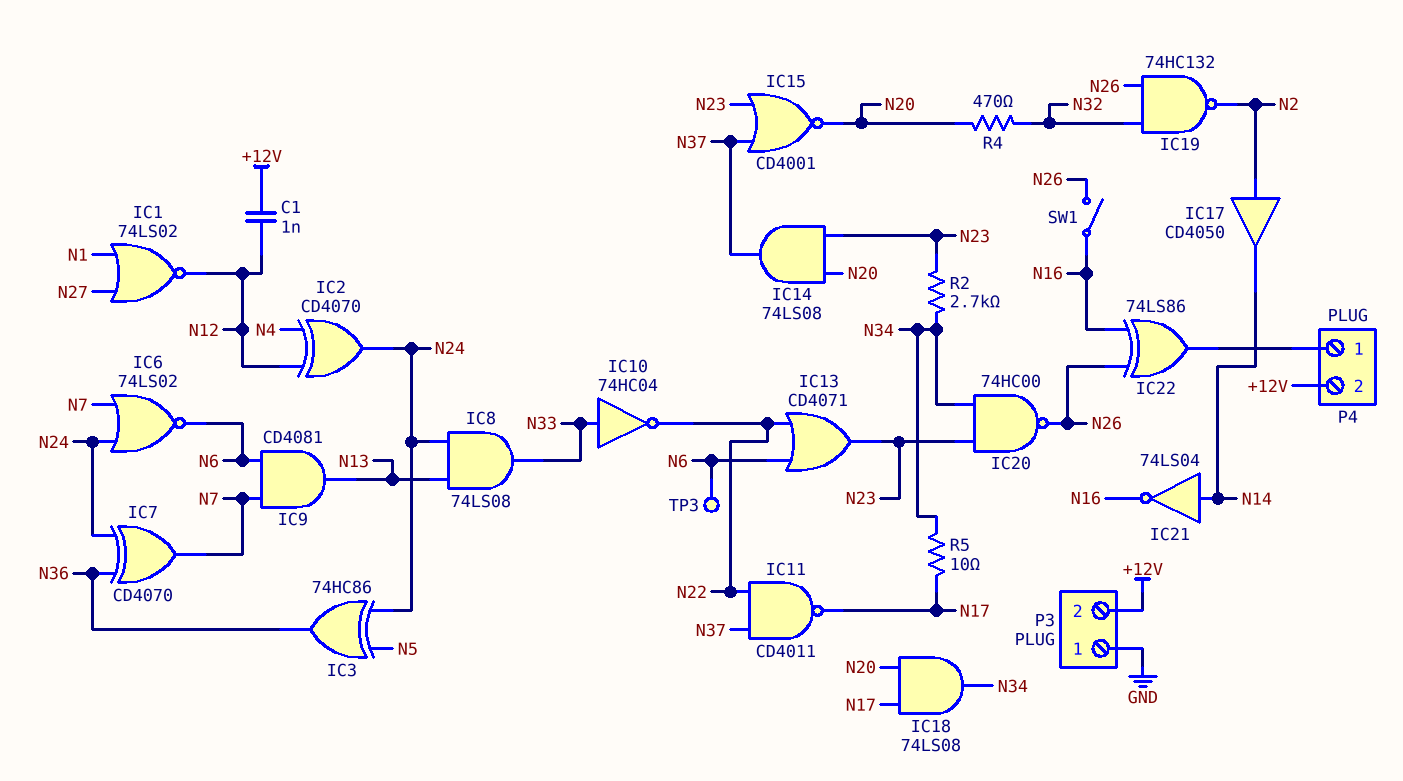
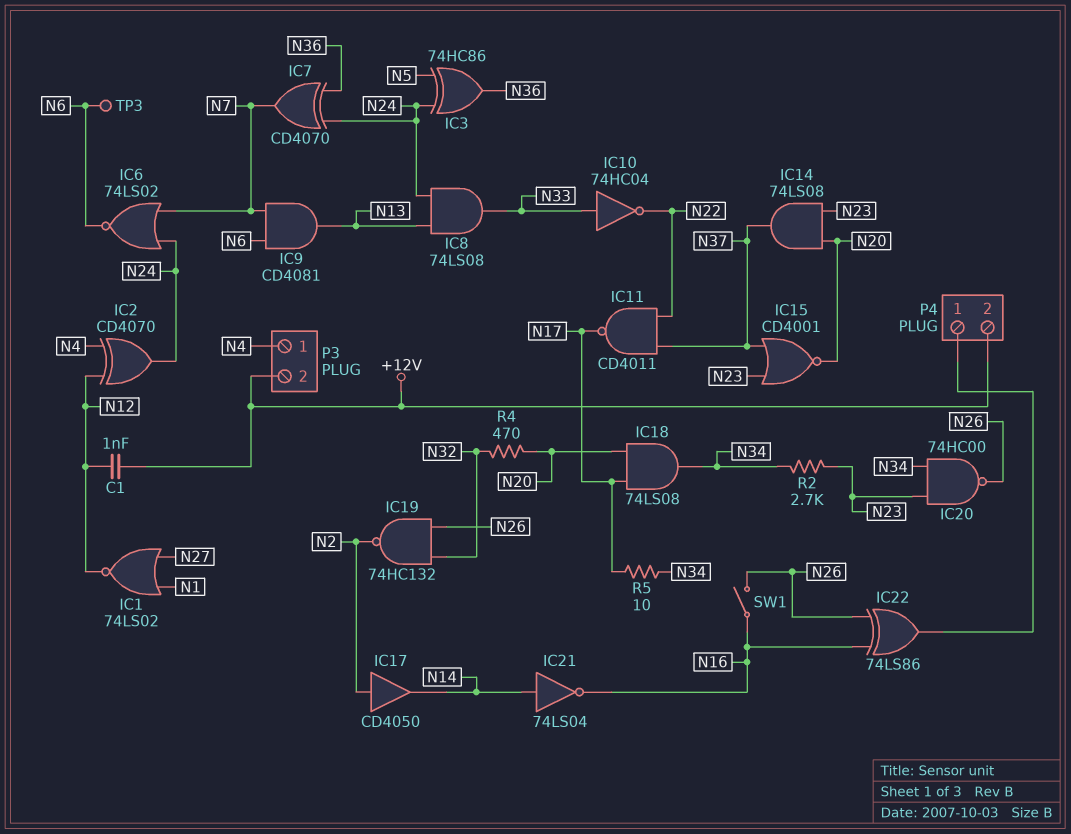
IC13: OR CD4071 (in N6, in N22, out N23) -> none
P3 pin 1: GND -> N4

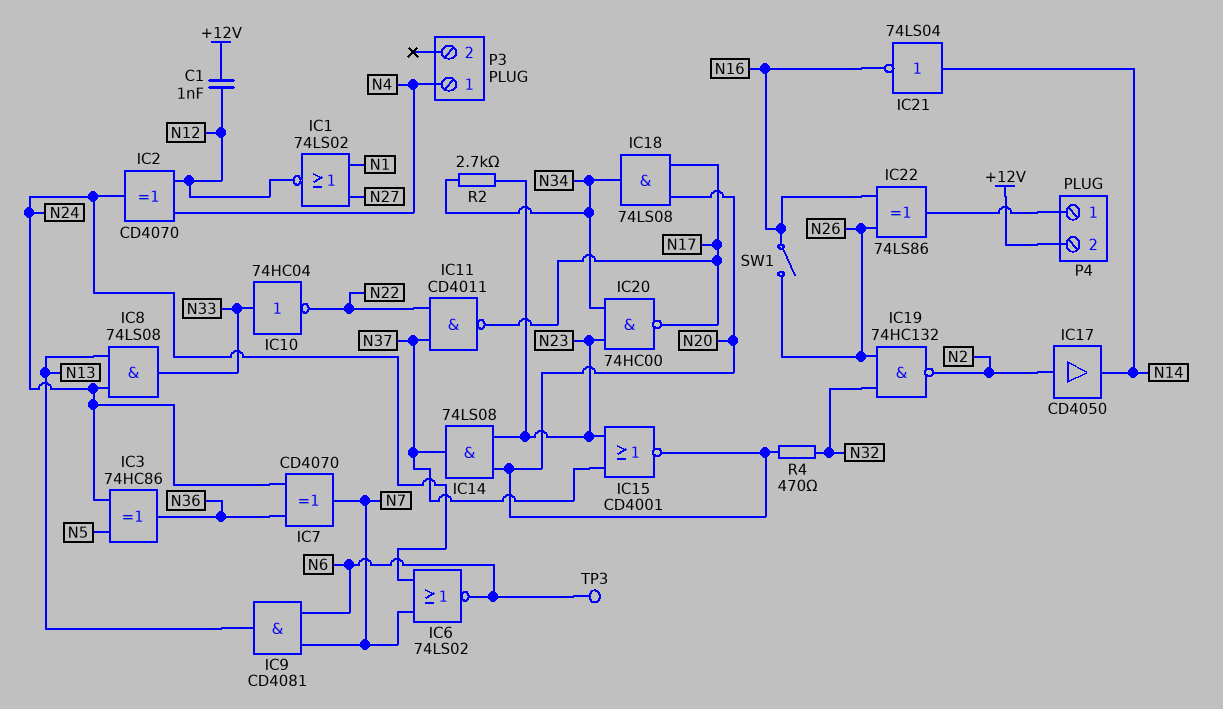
IC20: NAND 74HC00 (in N23, in N34, out N26) -> NAND 74HC00 (in N23, in N34, out N17)
P3 pin 2: +12V -> none
R5: 10 (N17, N34) -> none

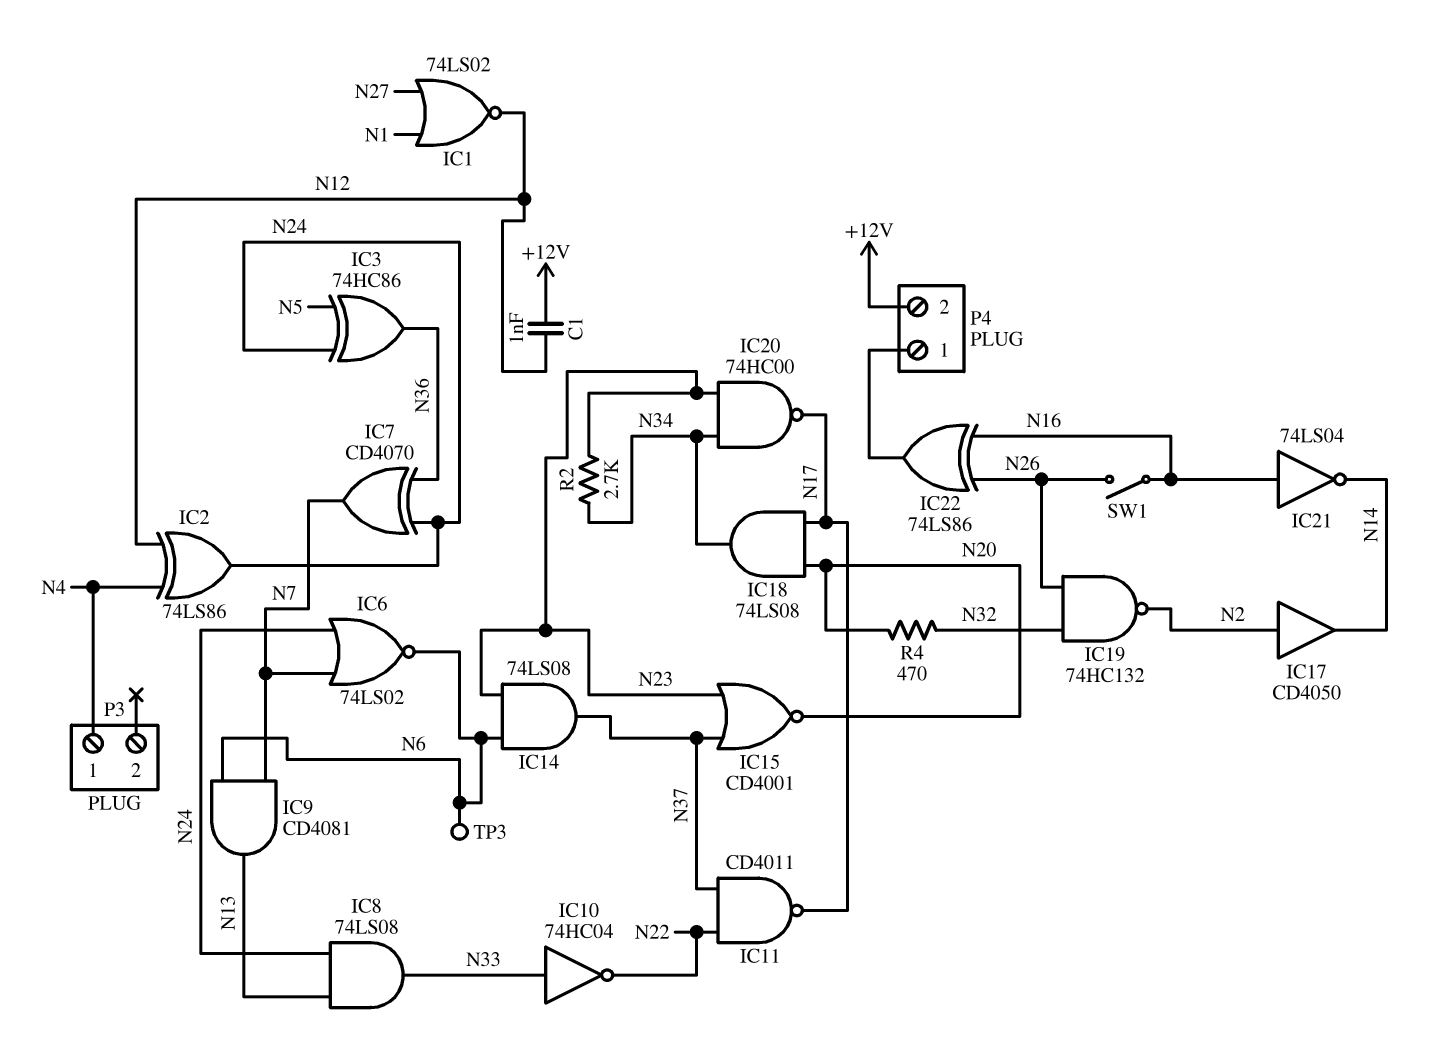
IC2: XOR CD4070 (in N4, in N12, out N24) -> XOR 74LS86 (in N4, in N12, out N24)
IC14: AND 74LS08 (in N20, in N23, out N37) -> AND 74LS08 (in N6, in N23, out N37)
IC21: NOT 74LS04 (in N14, out N16) -> NOT 74LS04 (in N16, out N14)

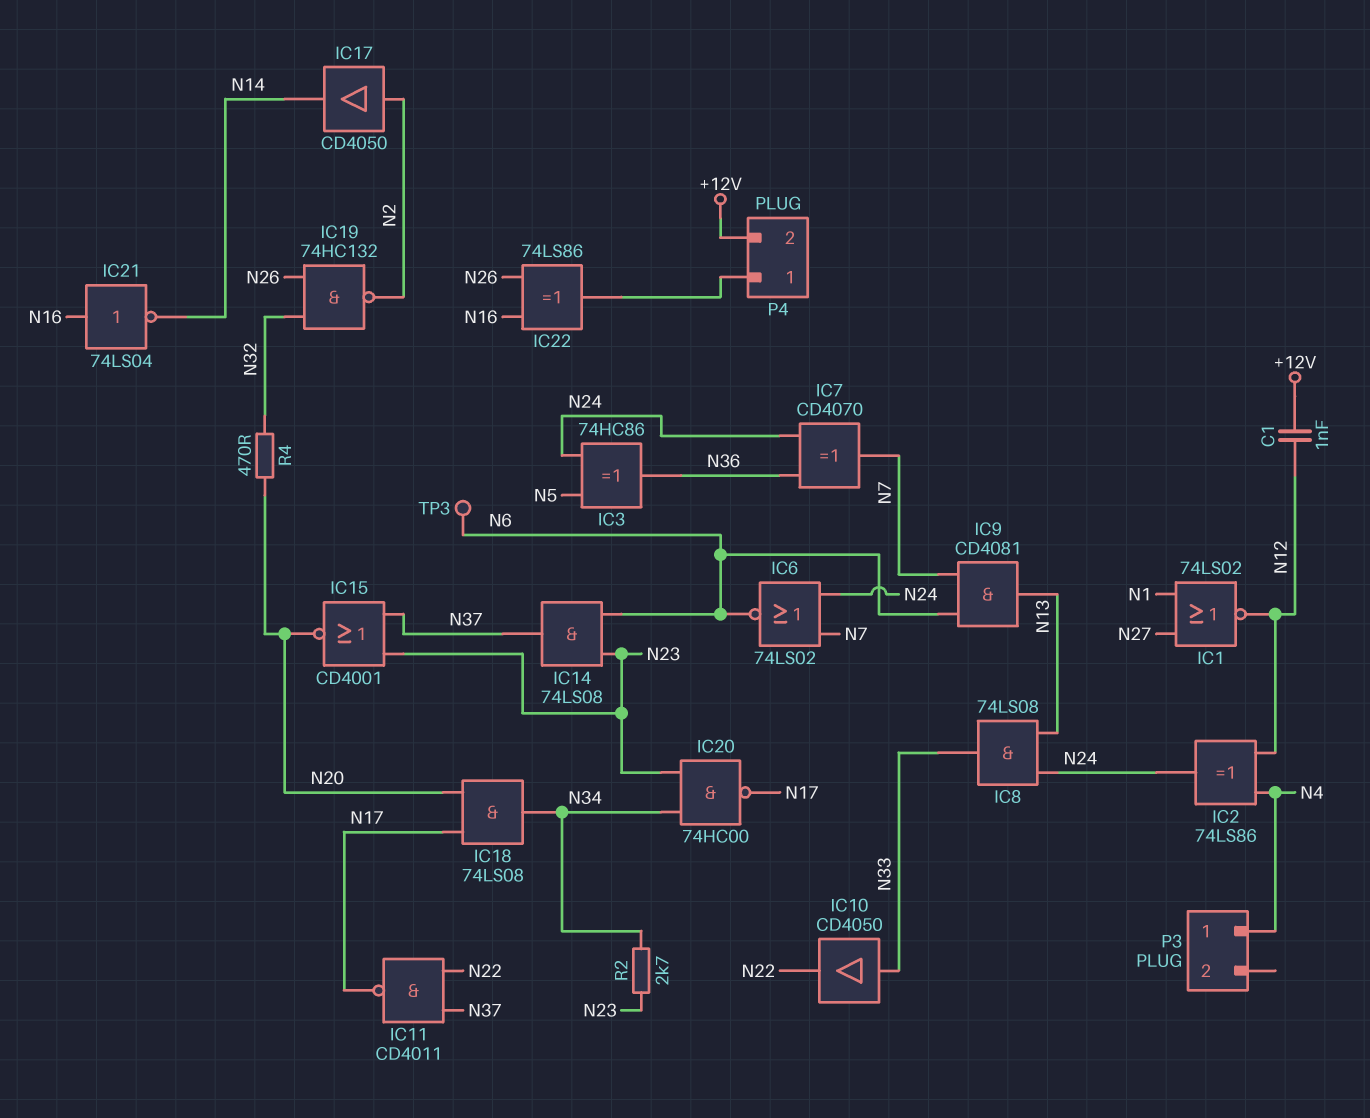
IC10: NOT 74HC04 (in N33, out N22) -> buffer CD4050 (in N33, out N22)
SW1: switch (N16, N26) -> none

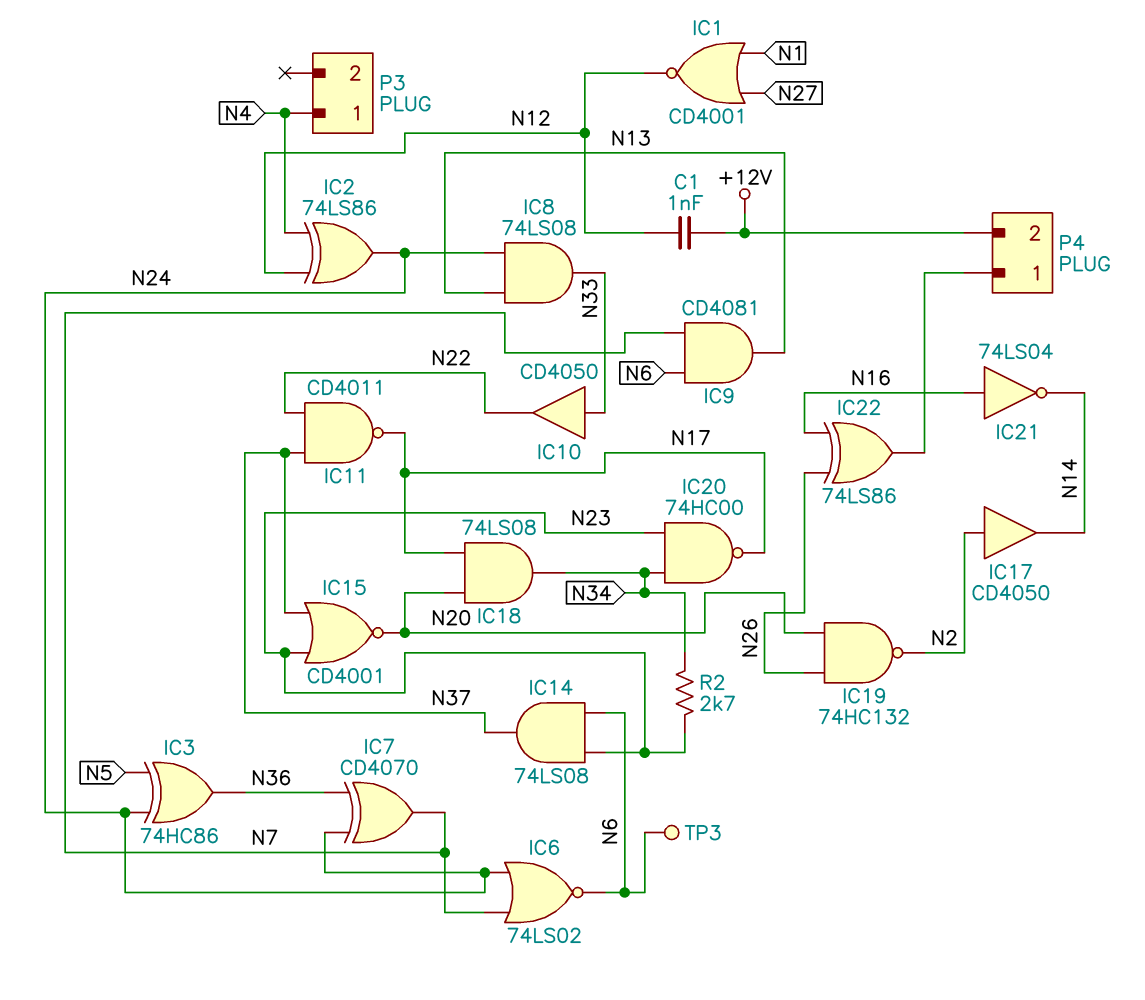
IC1: NOR 74LS02 (in N1, in N27, out N12) -> NOR CD4001 (in N1, in N27, out N12)
IC19: NAND 74HC132 (in N26, in N32, out N2) -> NAND 74HC132 (in N20, in N26, out N2)
R4: 470 (N20, N32) -> none

